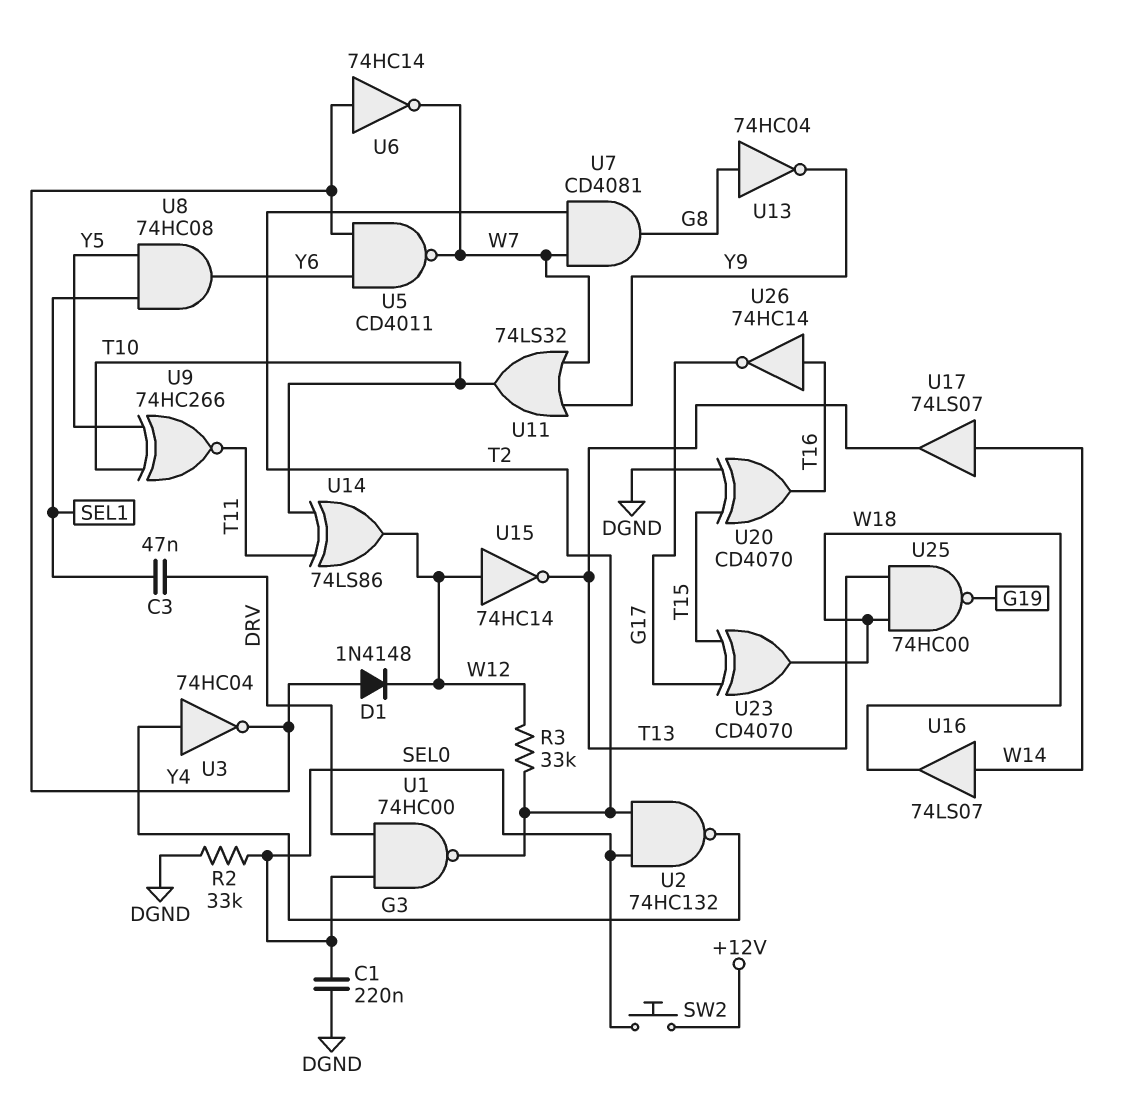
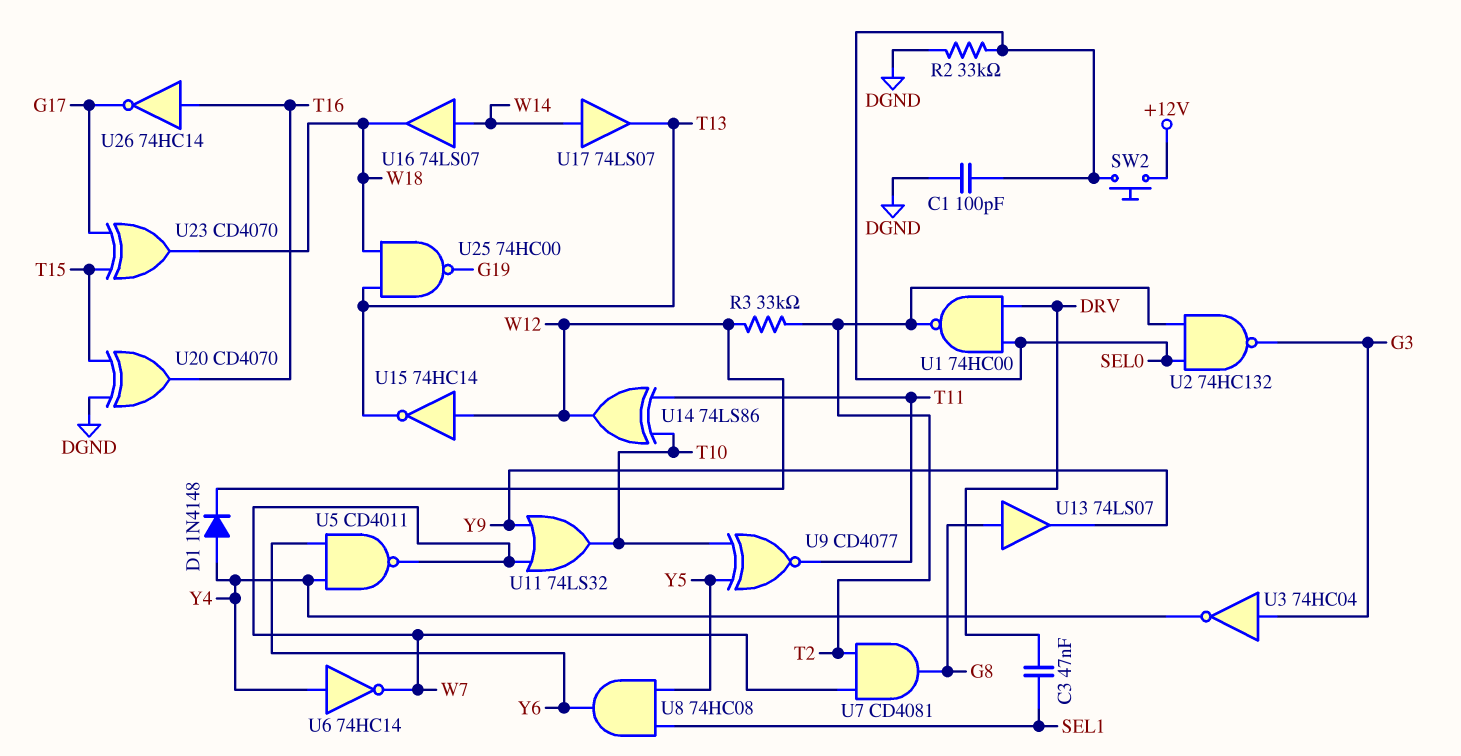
C1: 220nF (DGND, SEL0) -> 100pF (DGND, SEL0)
U9: XNOR 74HC266 (in T10, in Y5, out T11) -> XNOR CD4077 (in T10, in Y5, out T11)
U13: NOT 74HC04 (in G8, out Y9) -> buffer 74LS07 (in G8, out Y9)

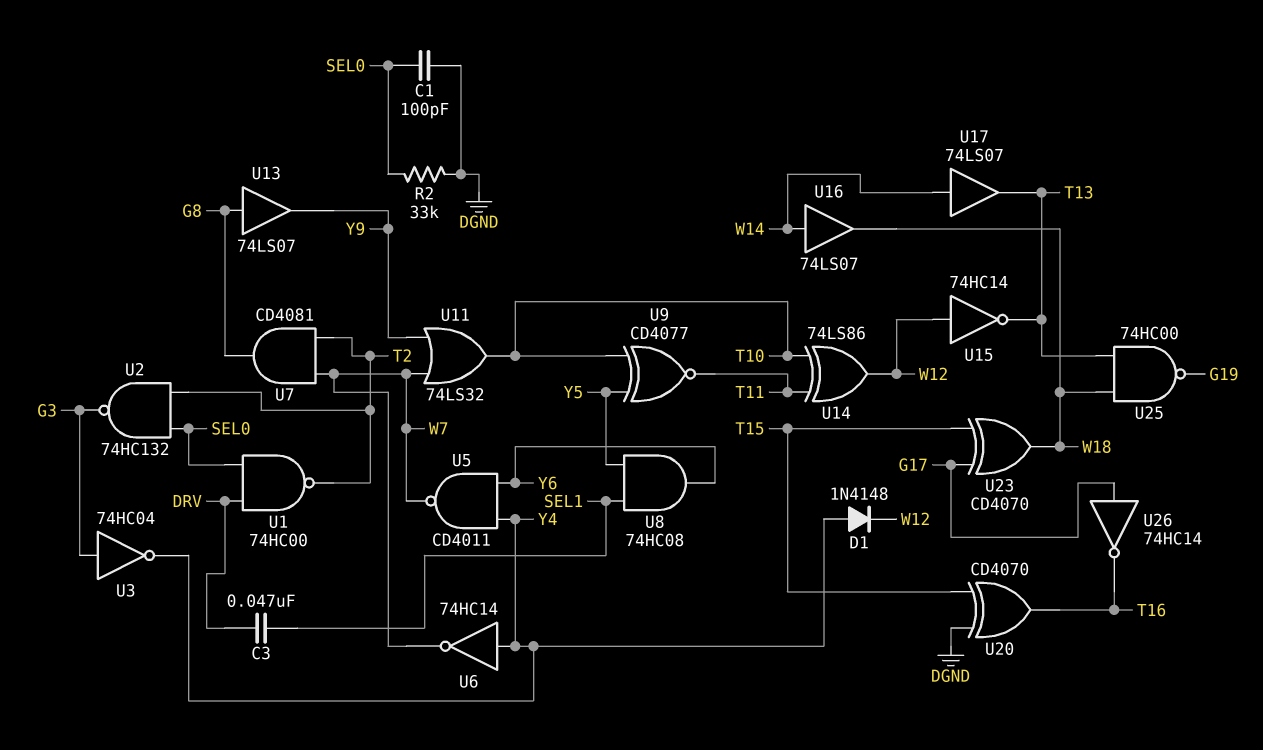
R3: 33k (T2, W12) -> none
SW2: button (+12V, SEL0) -> none
U26: NOT 74HC14 (in T16, out G17) -> NOT 74HC14 (in G17, out T16)

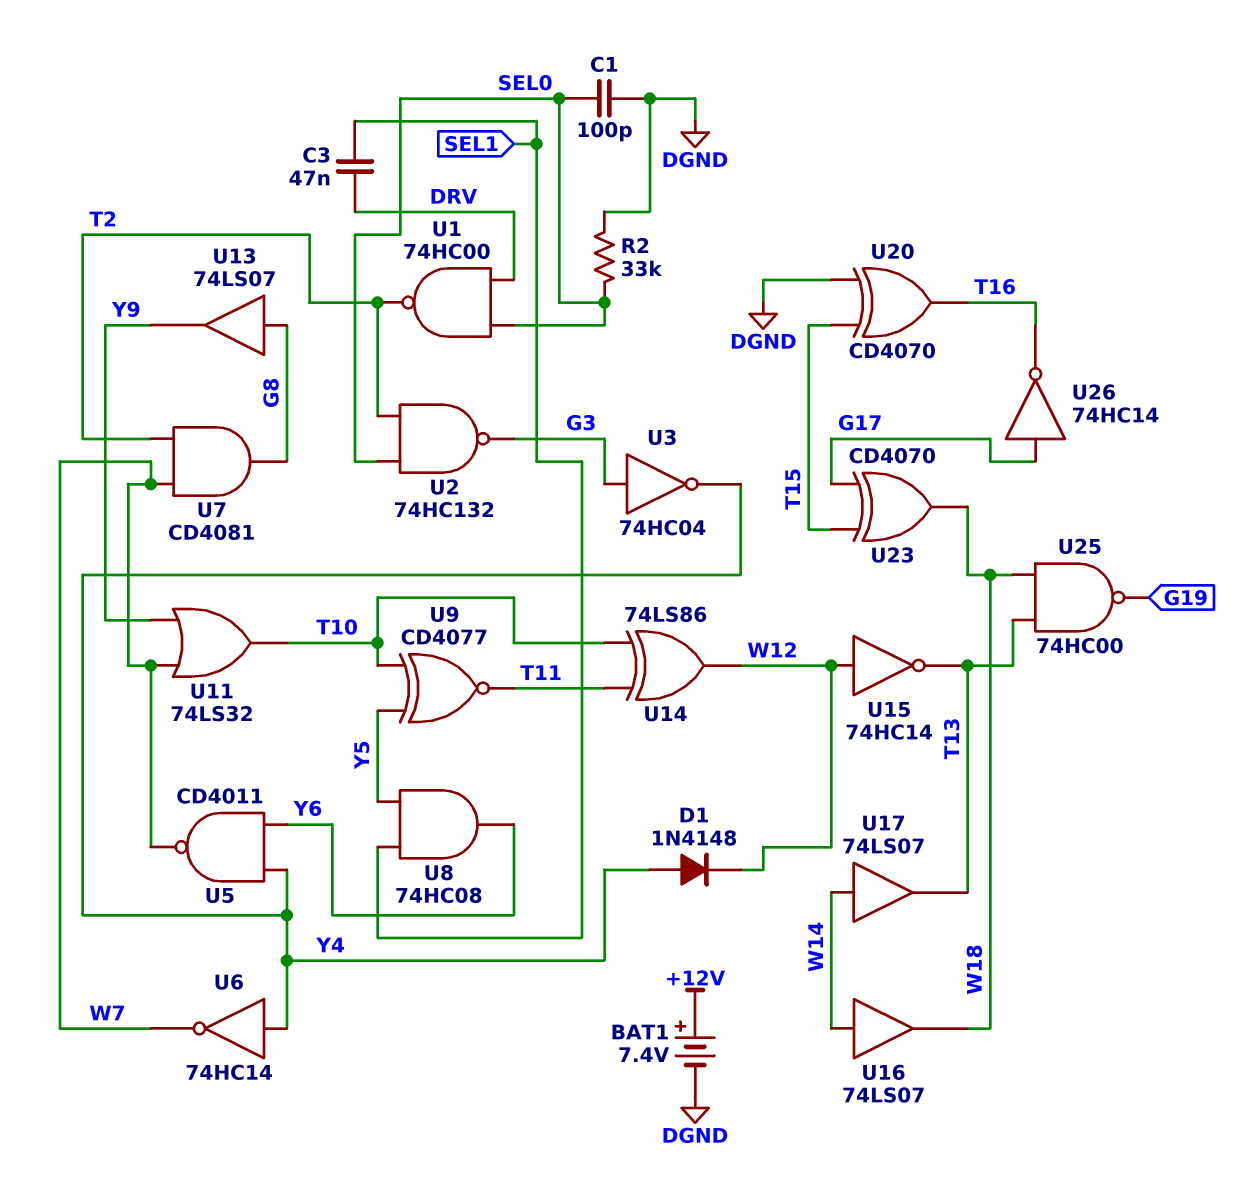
BAT1: none -> 7.4V (plus +12V, minus DGND)

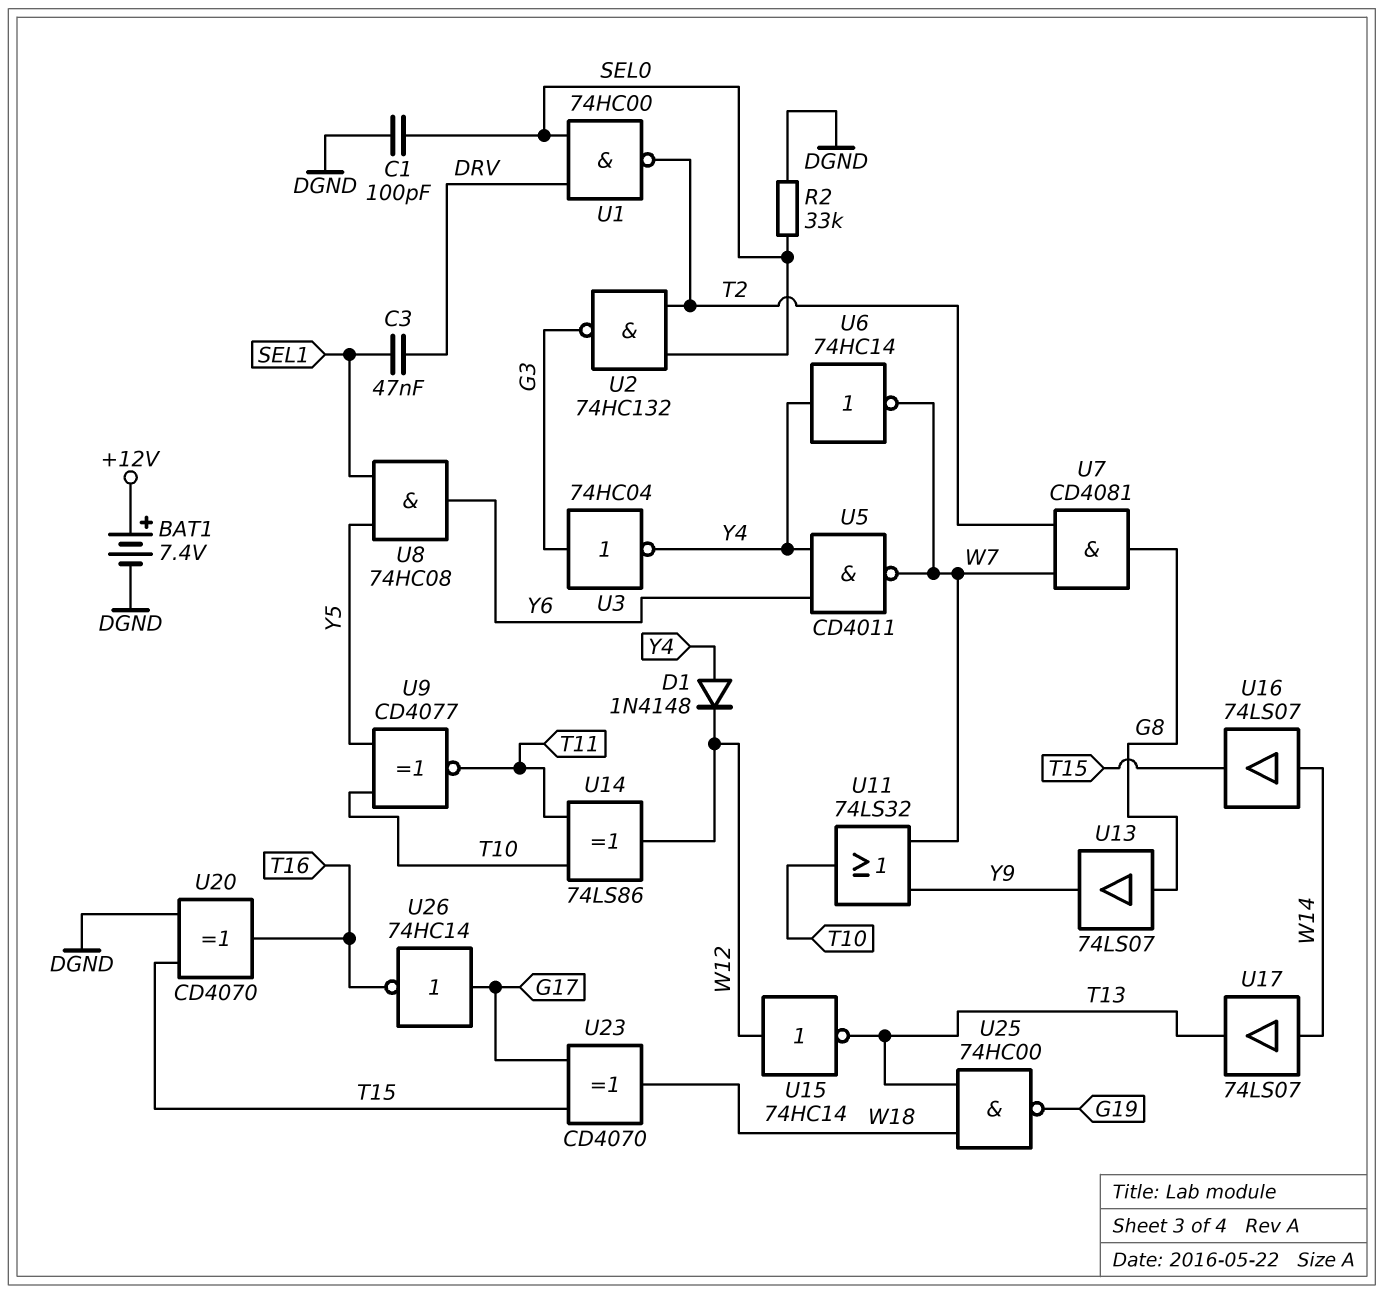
U16: buffer 74LS07 (in W14, out W18) -> buffer 74LS07 (in W14, out T15)

